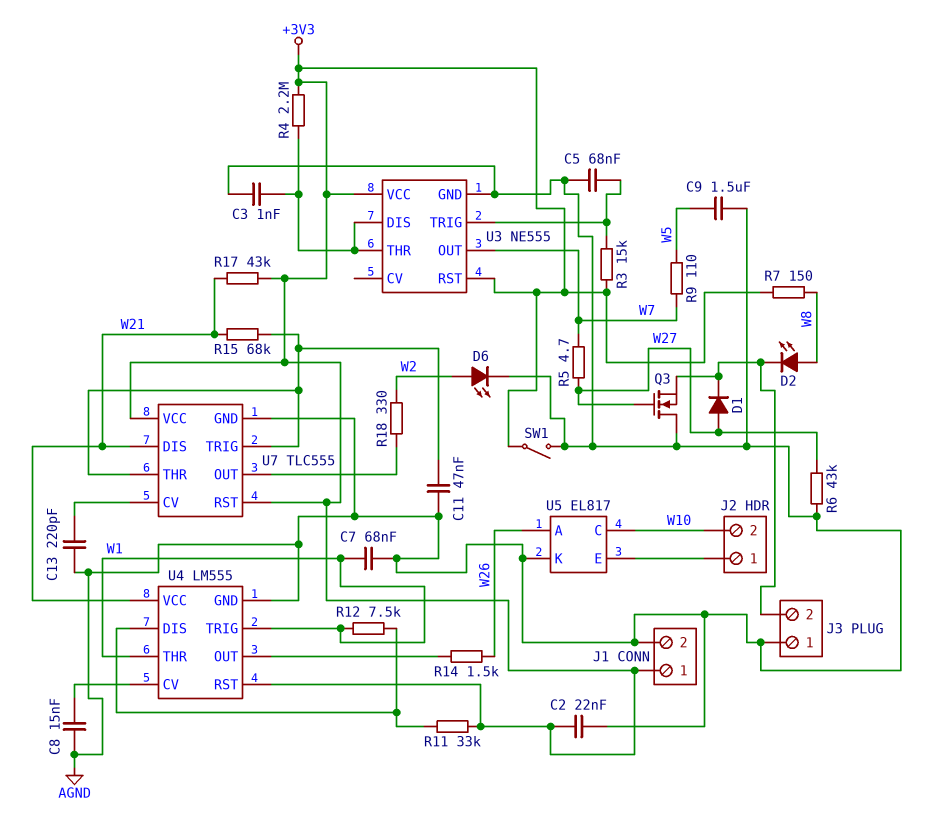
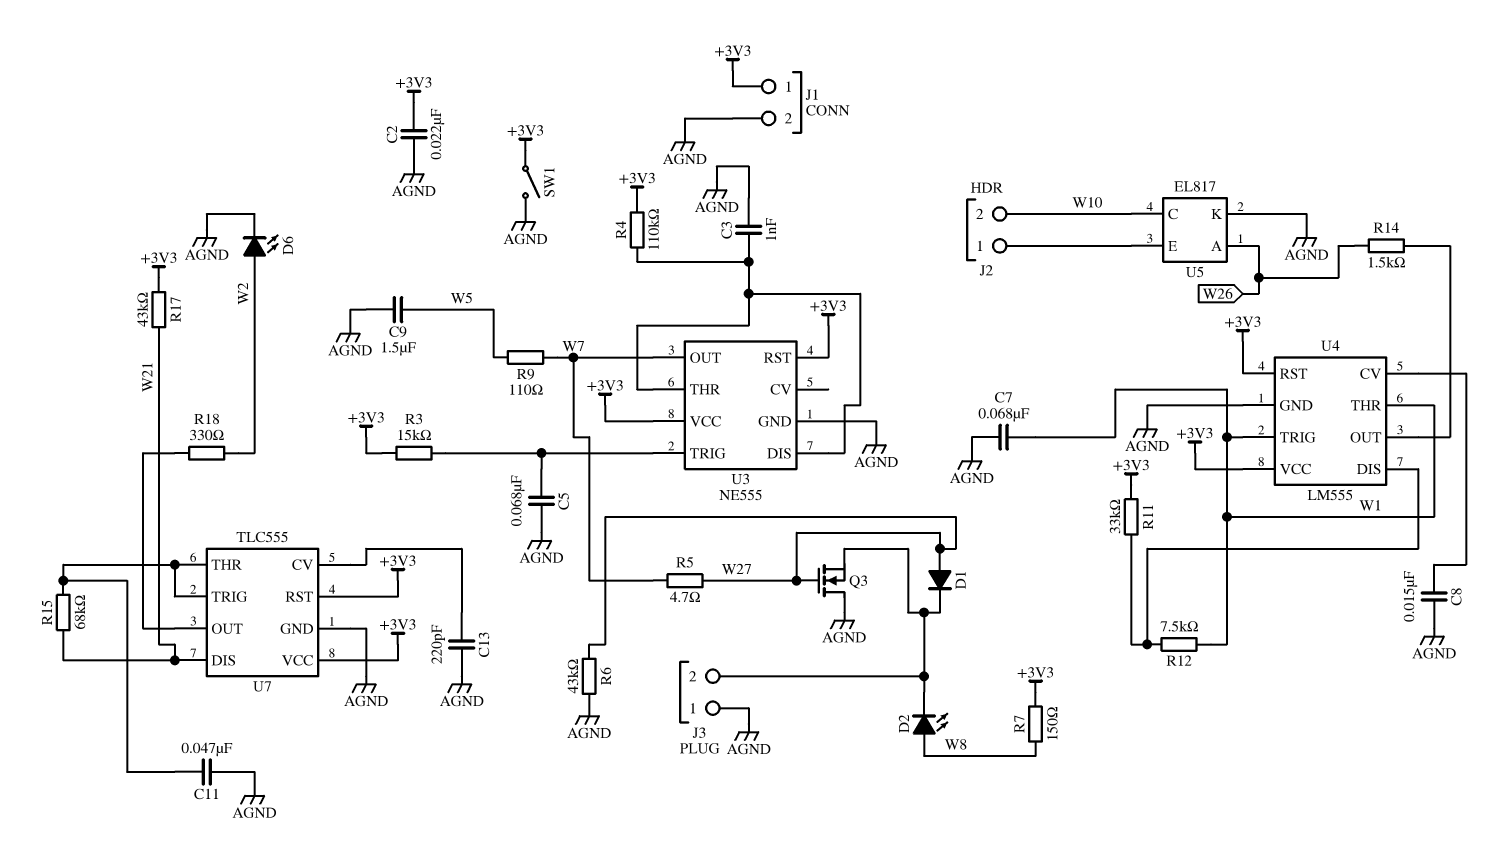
R4: 2.2M (+3V3, U3/DIS) -> 110k (+3V3, U3/DIS)
U4 pin VCC: W21 -> +3V3

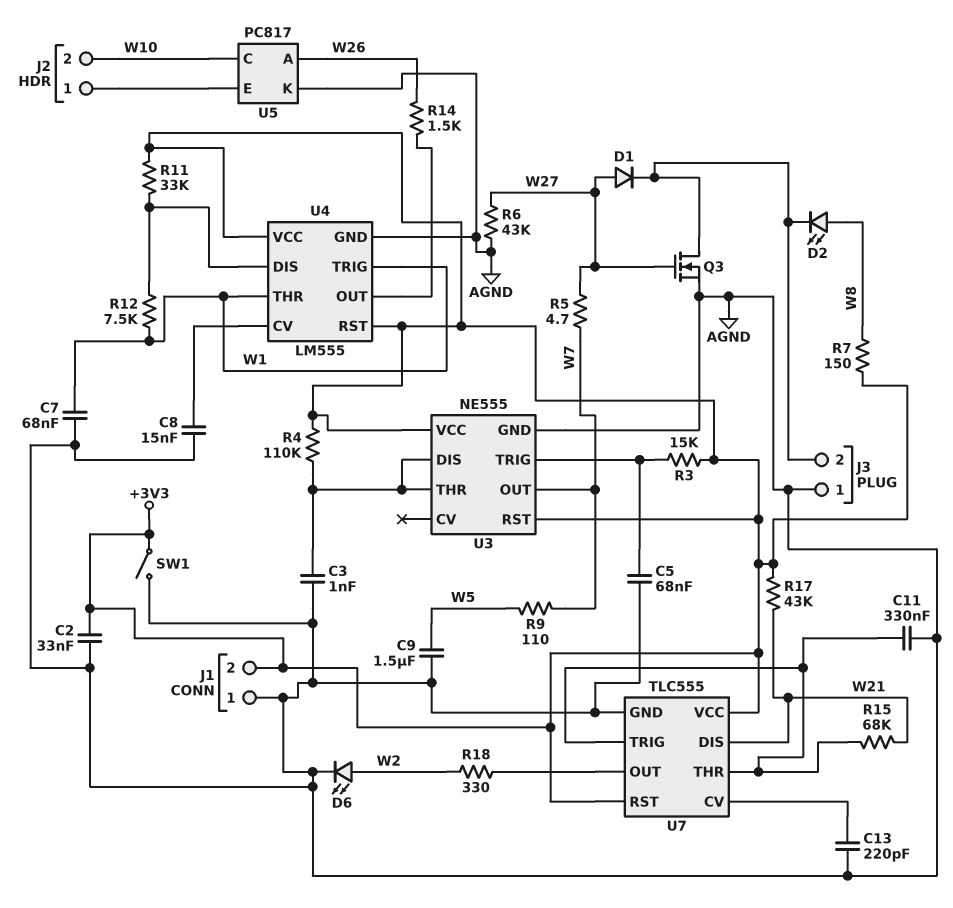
C2: 22nF (+3V3, AGND) -> 33nF (+3V3, AGND)
C11: 47nF (AGND, U7/THR) -> 330nF (AGND, U7/THR)
J1 pin 1: +3V3 -> AGND
J1 pin 2: AGND -> +3V3
Q3: NMOS (G W27, D AGND, S J3/2) -> NMOS (G W27, D J3/2, S AGND)
U5: EL817 -> PC817

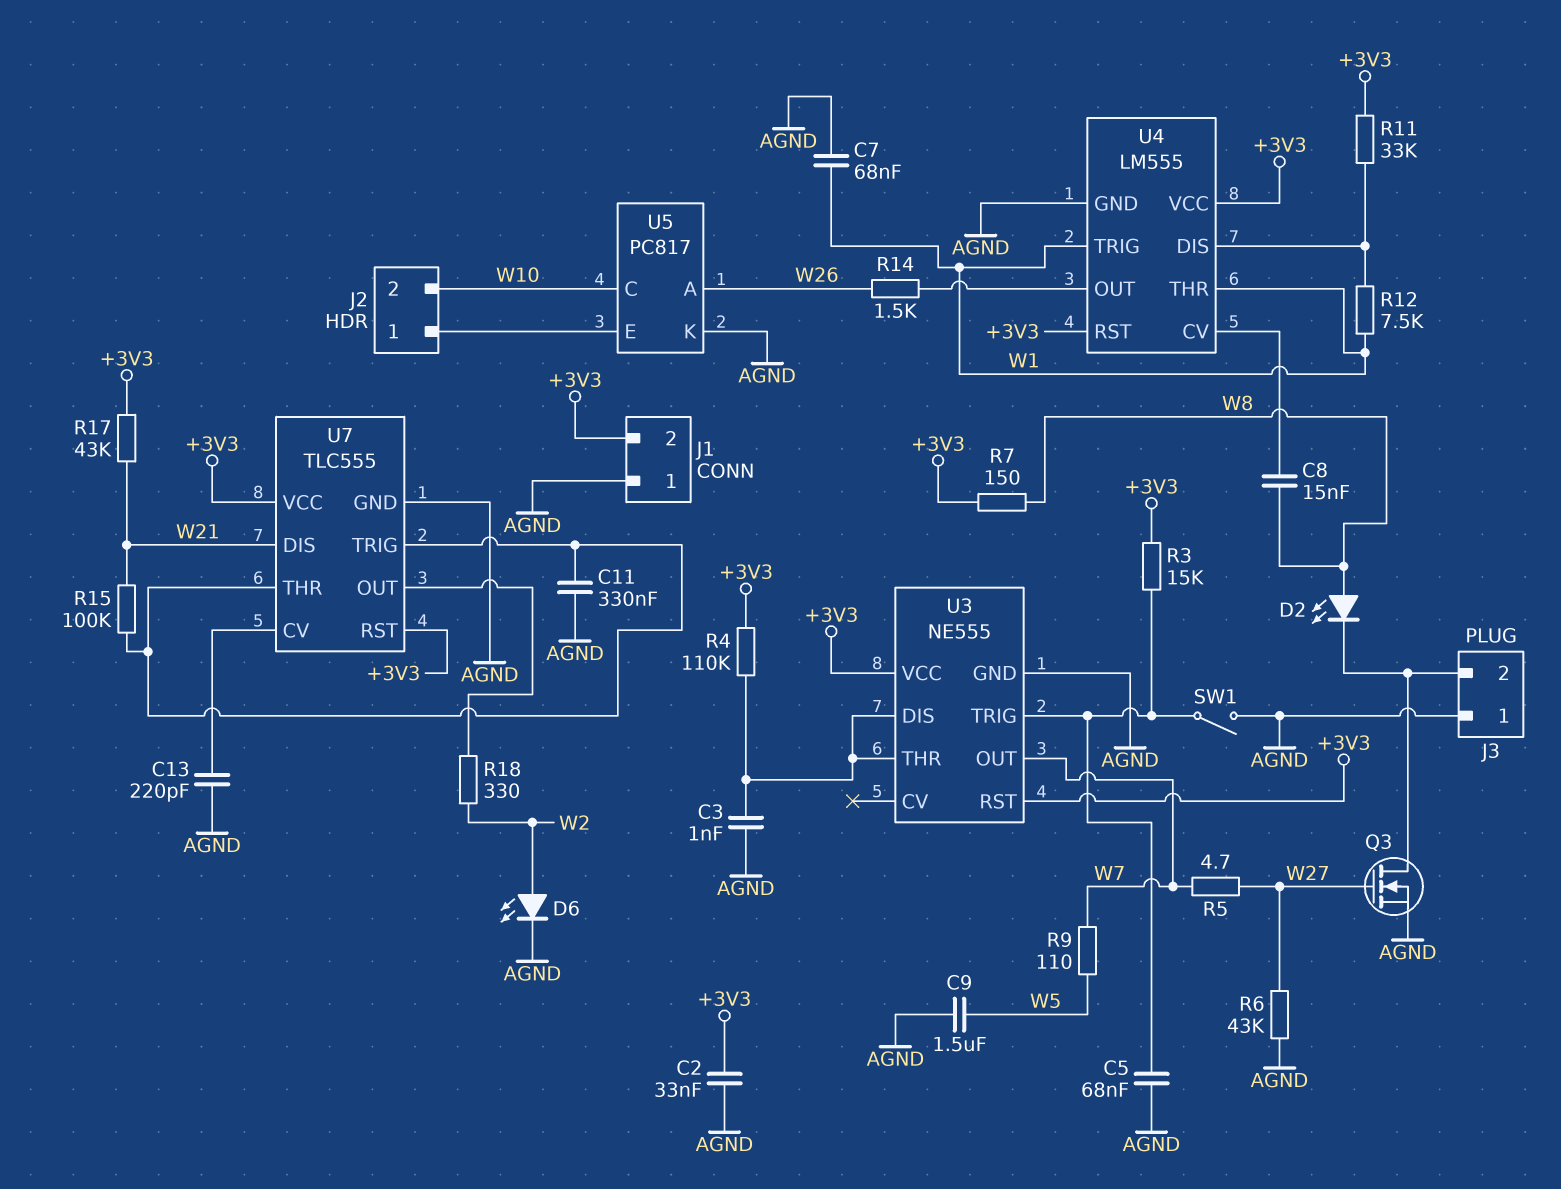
C8: 15nF (AGND, U4/CV) -> 15nF (U4/CV, W8)
D1: diode (A W27, K J3/2) -> none
R15: 68k (U7/THR, W21) -> 100k (U7/THR, W21)
SW1: switch (+3V3, AGND) -> switch (AGND, U3/TRIG)

